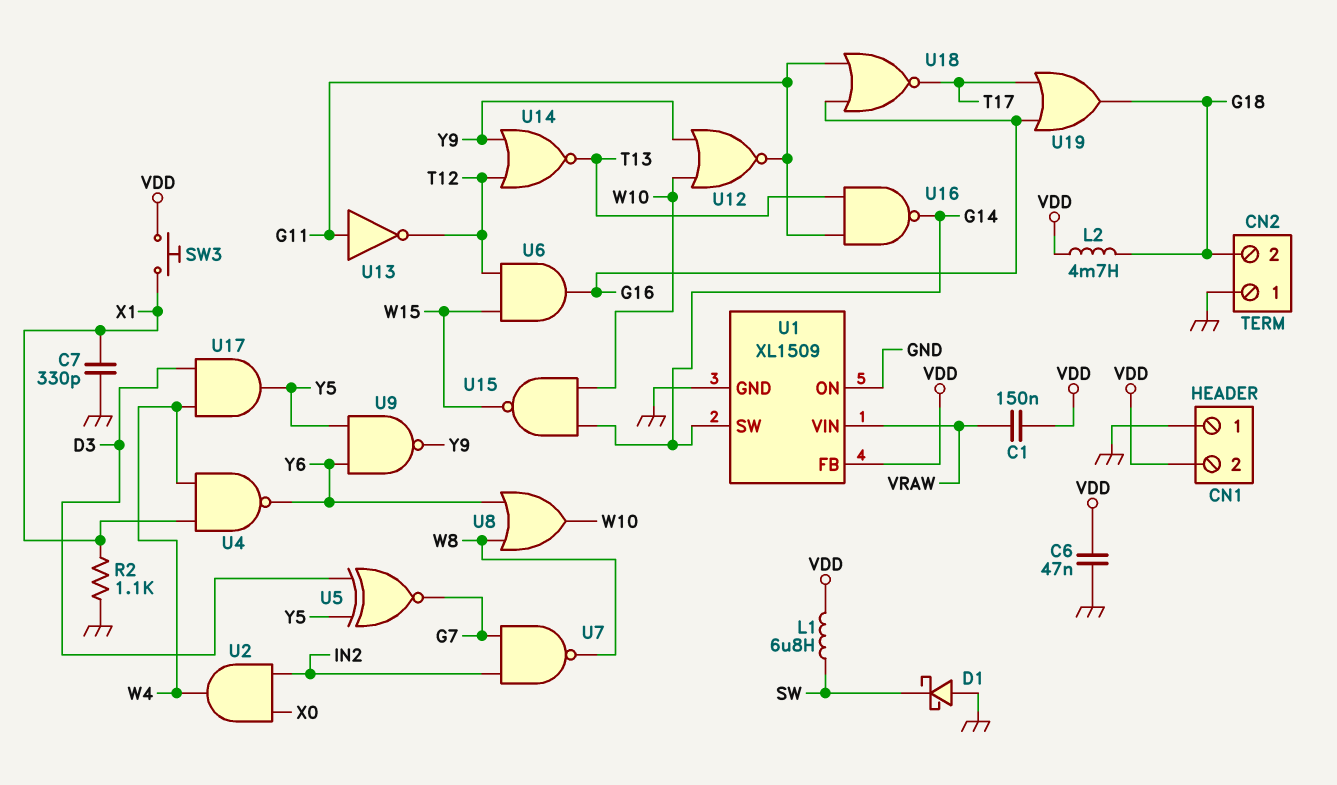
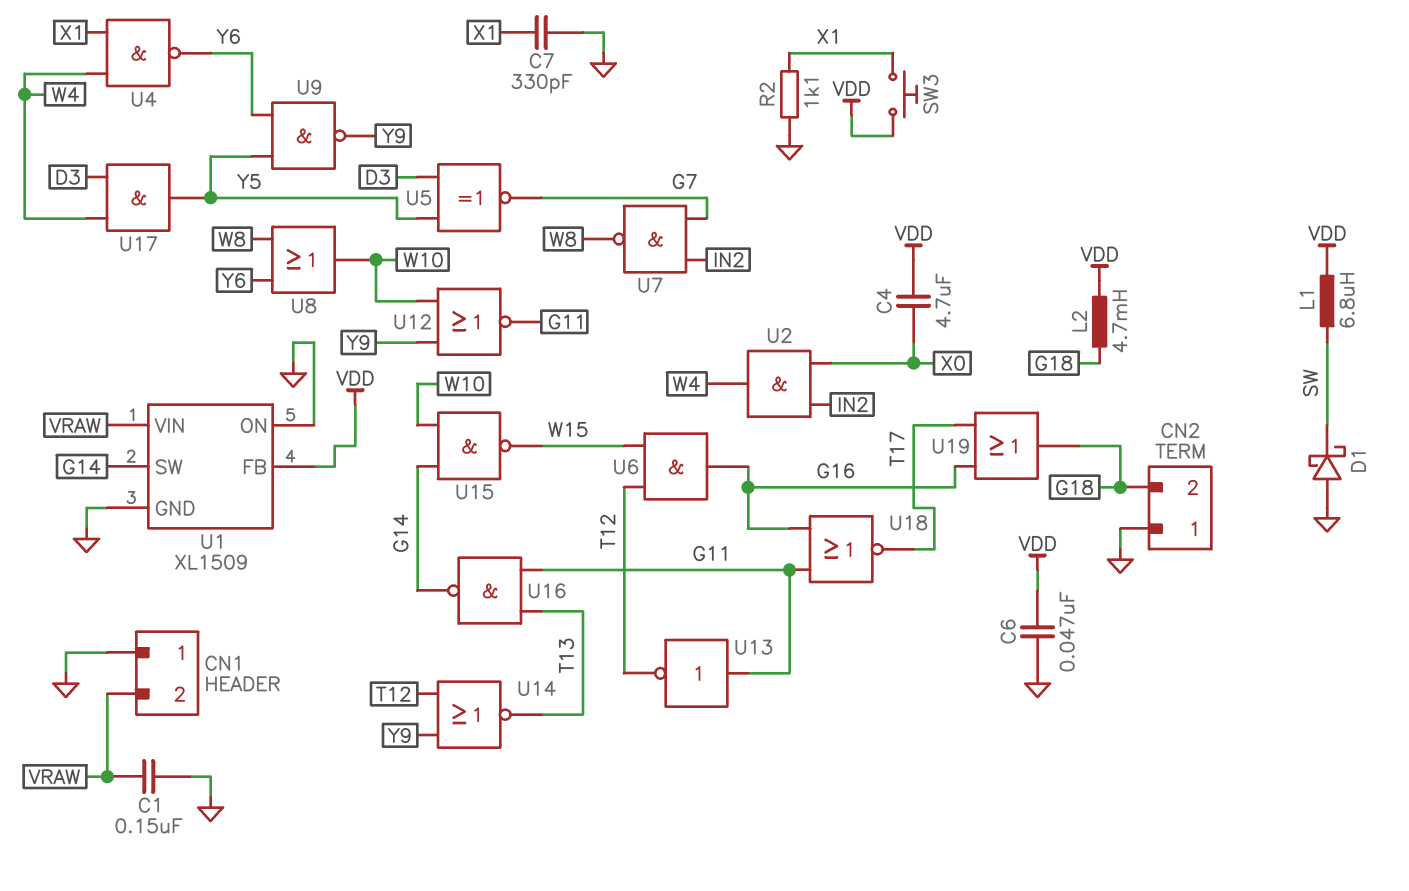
C1: 150nF (VDD, VRAW) -> 150nF (GND, VRAW)
C4: none -> 4.7uF (VDD, X0)
CN1 pin 2: VDD -> VRAW

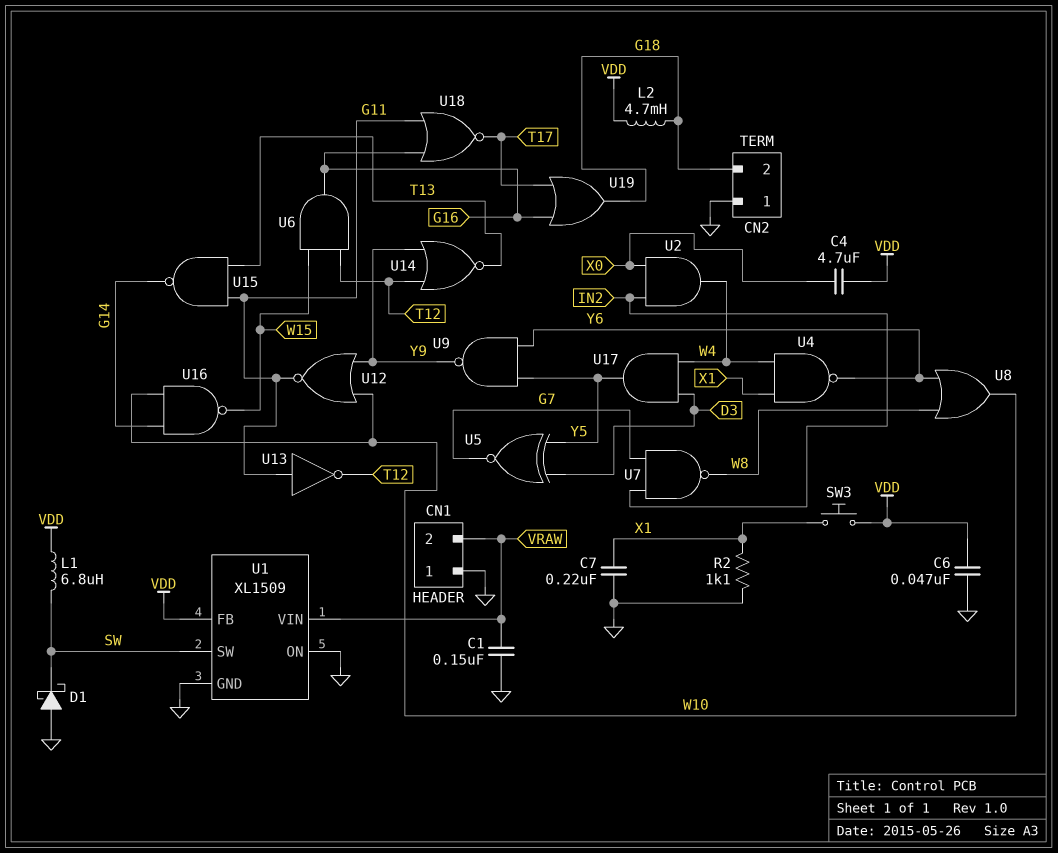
C7: 330pF (GND, X1) -> 220nF (GND, X1)
U1 pin SW: G14 -> SW
U15: NAND (in G14, in W10, out W15) -> NAND (in G11, in T13, out G14)
U16: NAND (in G11, in T13, out G14) -> NAND (in G14, in W10, out W15)

